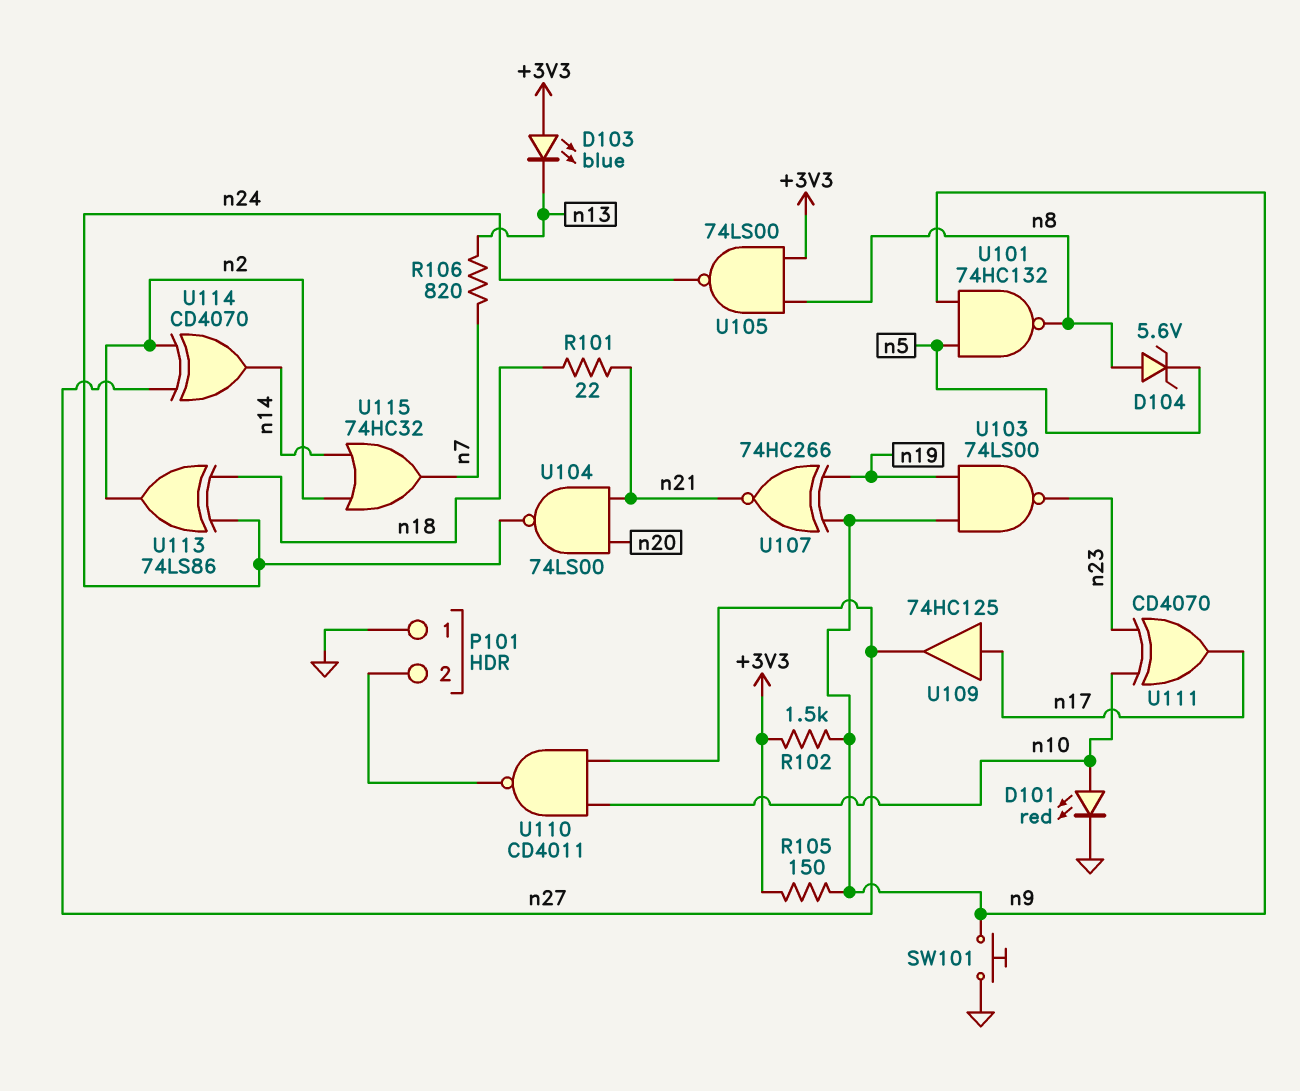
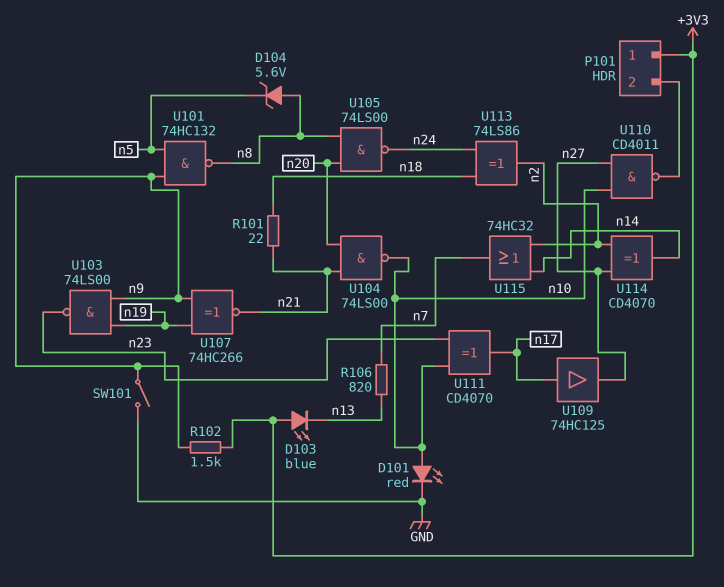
P101 pin 1: GND -> +3V3
R105: 150 (+3V3, n9) -> none
SW101: button (GND, n9) -> switch (GND, n9)
U104: NAND 74LS00 (in n20, in n21, out n24) -> NAND 74LS00 (in n20, in n21, out n10)
U105: NAND 74LS00 (in +3V3, in n8, out n24) -> NAND 74LS00 (in n8, in n20, out n24)

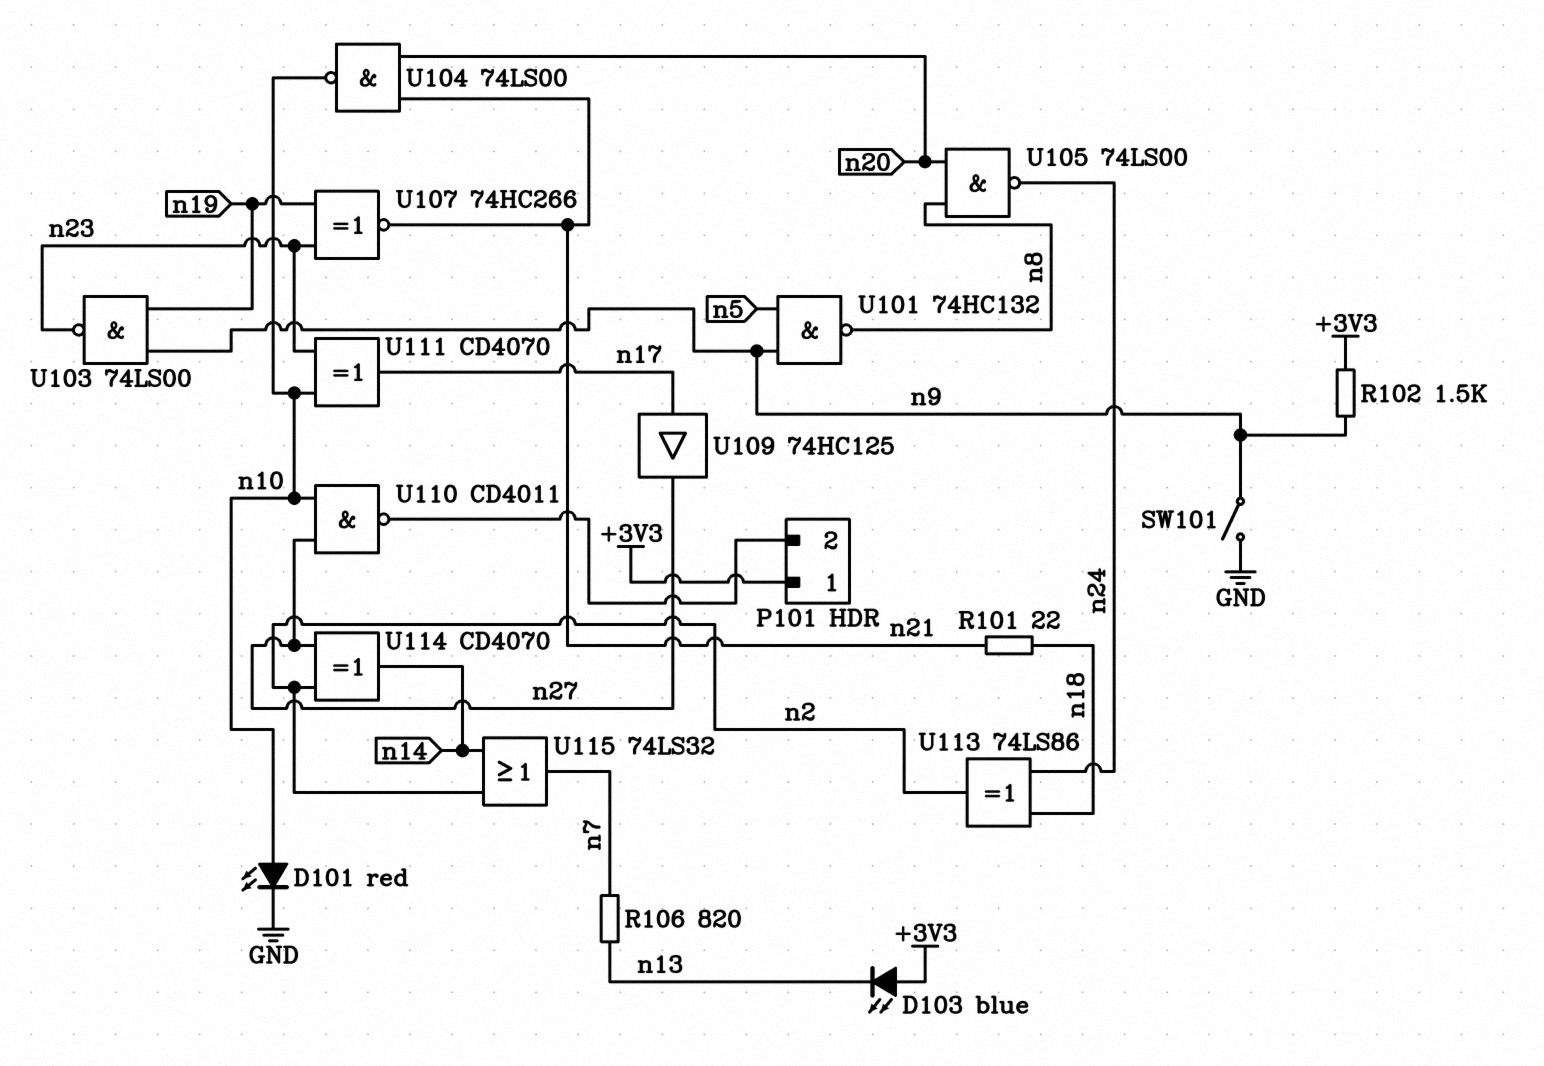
D104: zener 5.6V (A n8, K n5) -> none
U107: XNOR 74HC266 (in n9, in n19, out n21) -> XNOR 74HC266 (in n19, in n23, out n21)
U115: OR 74HC32 (in n2, in n14, out n7) -> OR 74LS32 (in n2, in n14, out n7)

